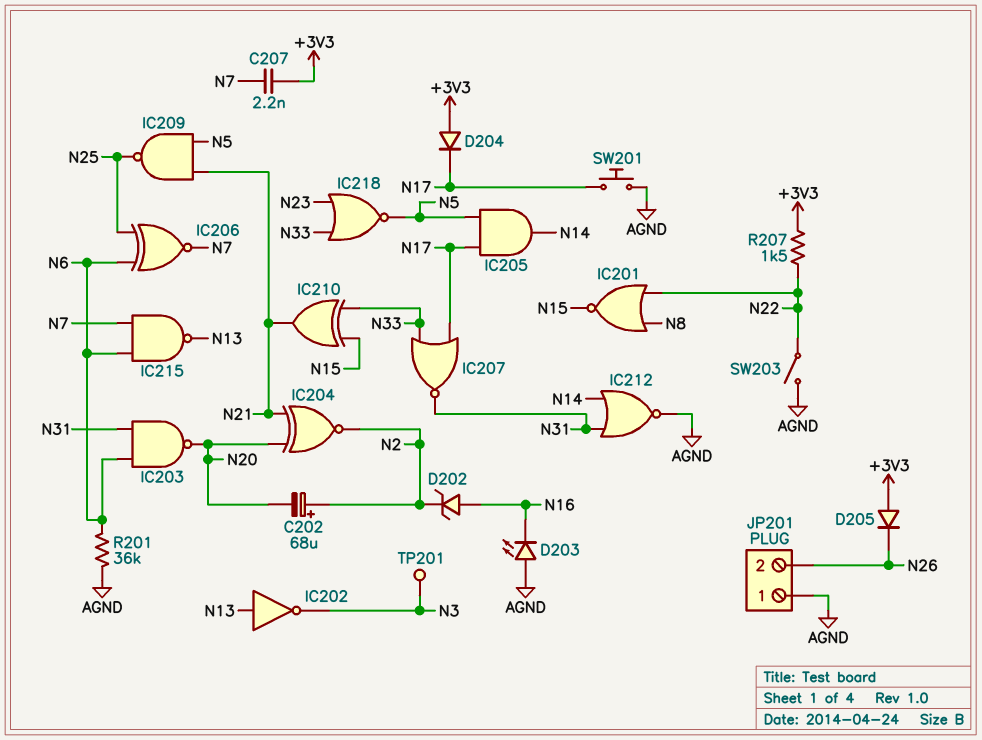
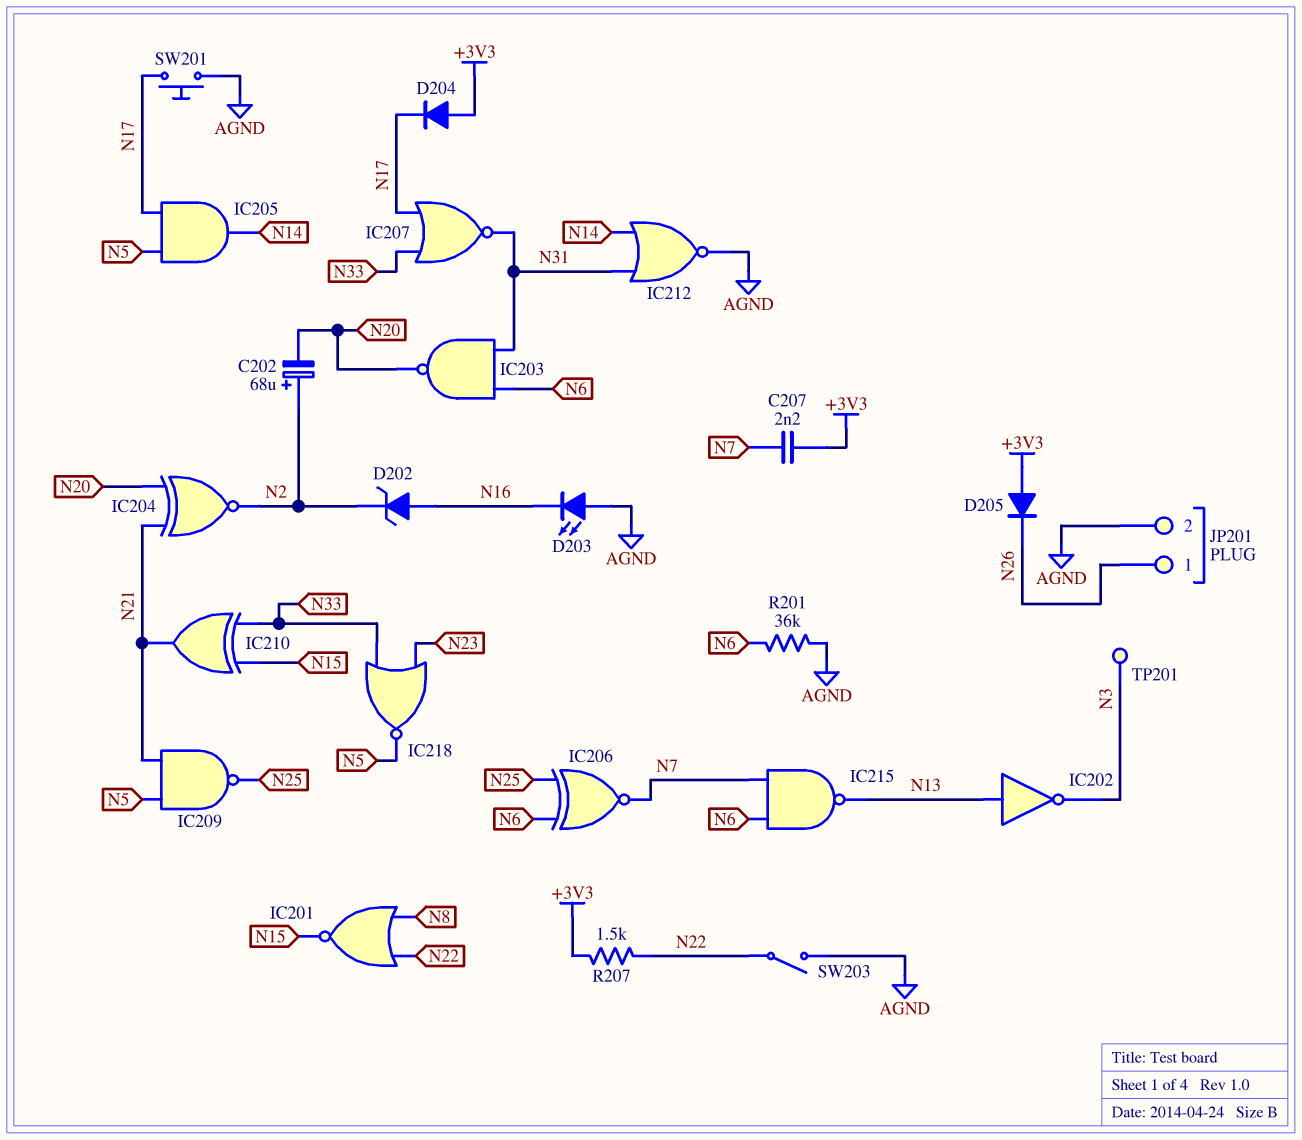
JP201 pin 1: AGND -> N26
JP201 pin 2: N26 -> AGND

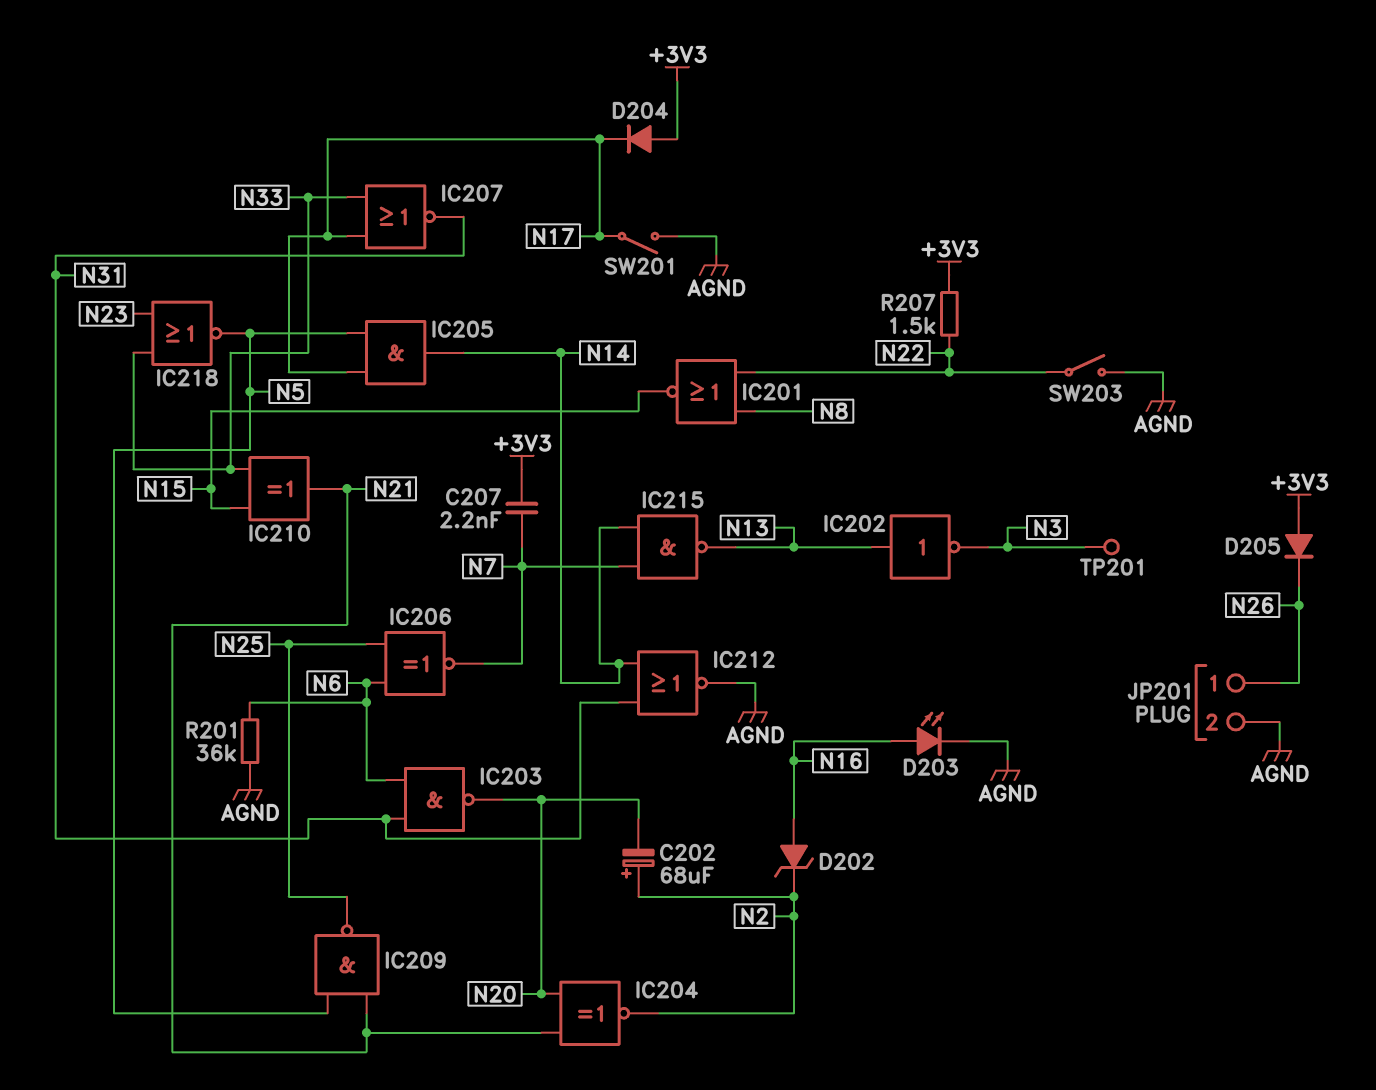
D203: LED (A AGND, K N16) -> LED (A N16, K AGND)
IC215: NAND (in N6, in N7, out N13) -> NAND (in N7, in N14, out N13)
SW201: button (AGND, N17) -> switch (AGND, N17)

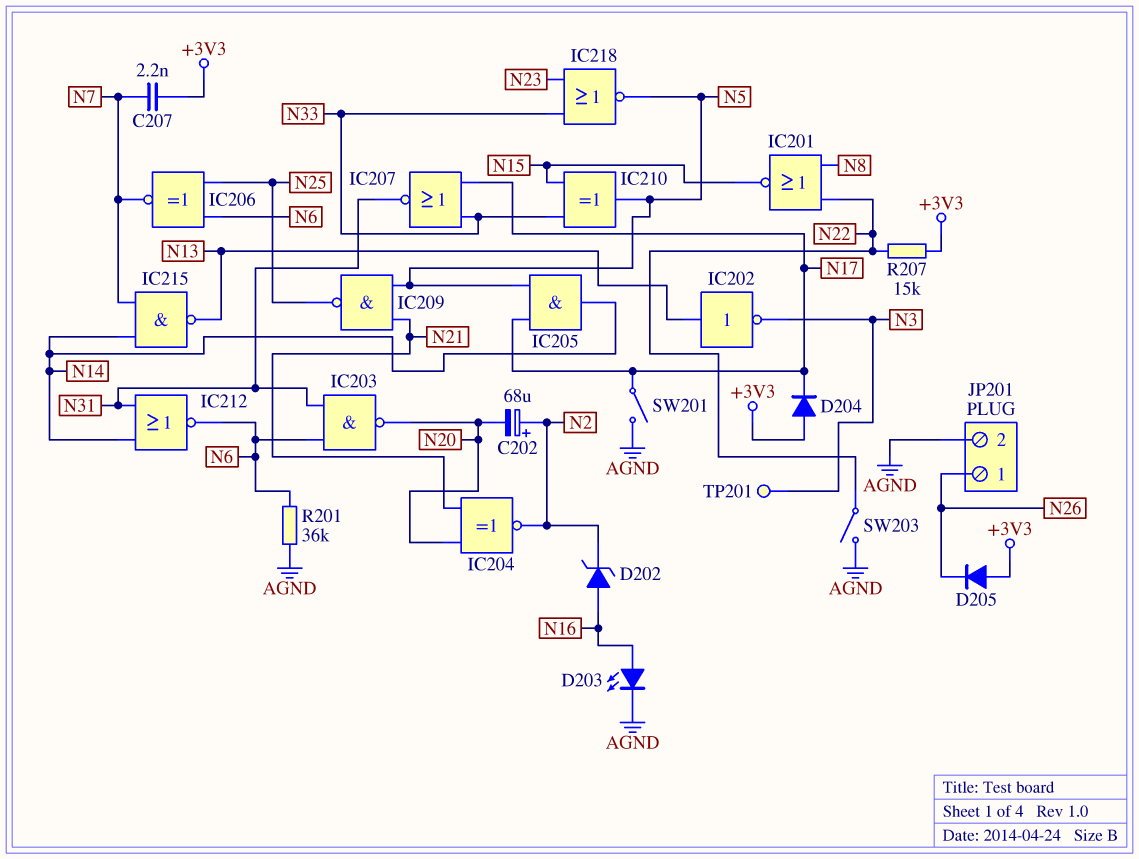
IC210: XOR (in N15, in N33, out N21) -> XOR (in N15, in N33, out N5)
IC212: NOR (in N14, in N31, out AGND) -> NOR (in N14, in N31, out N6)
R207: 1.5k (+3V3, N22) -> 15k (+3V3, N22)

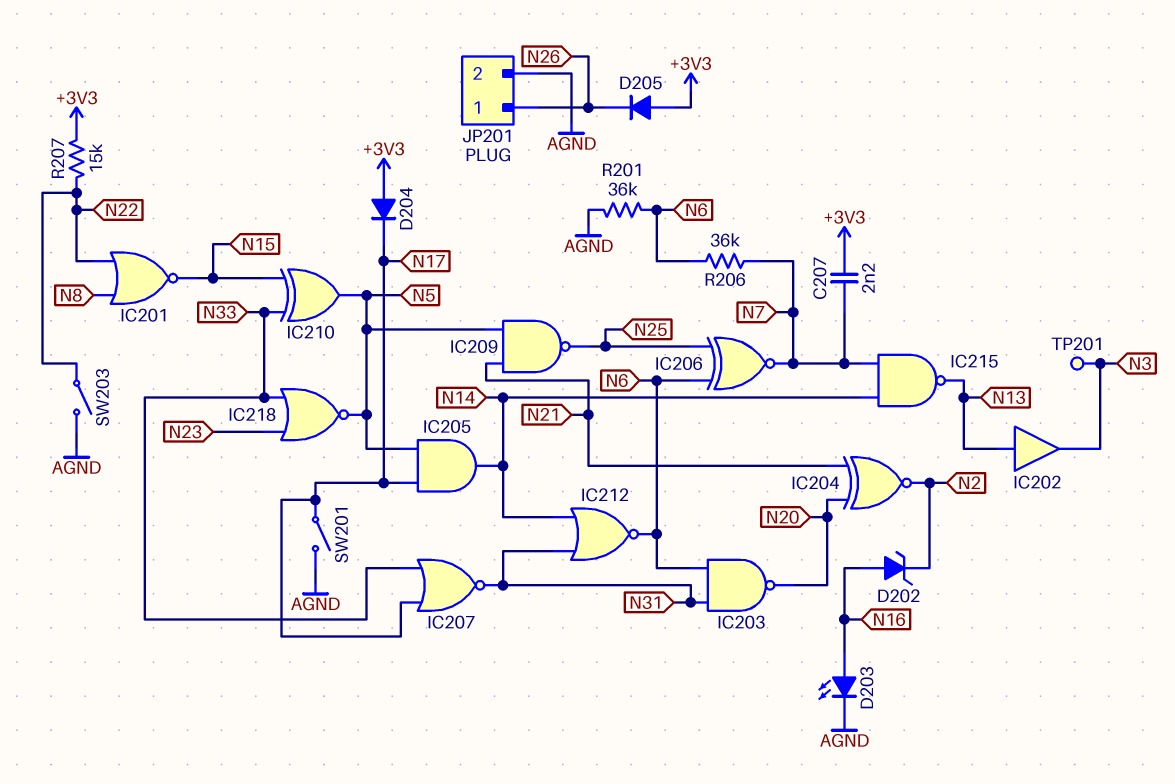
C202: 68uF (plus N2, minus N20) -> none
IC202: NOT (in N13, out N3) -> buffer (in N13, out N3)
R206: none -> 36k (N6, N7)

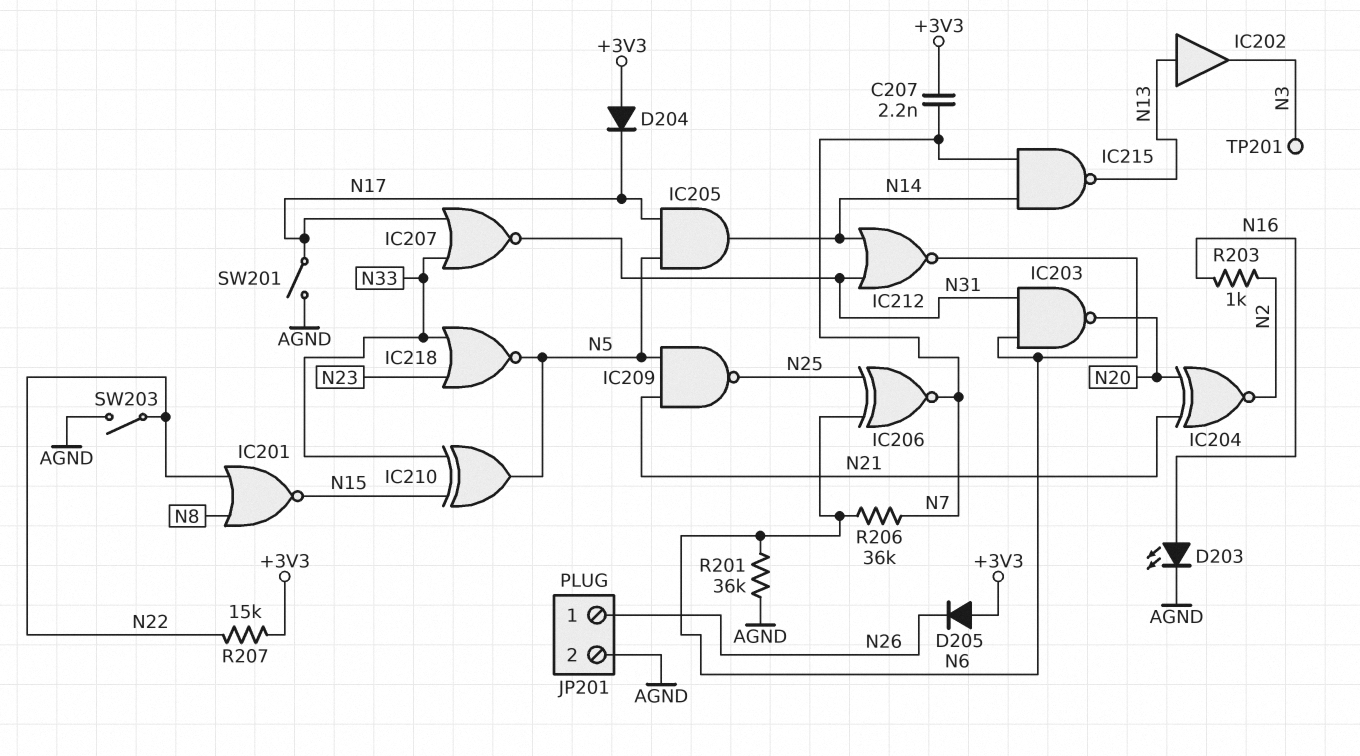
D202: zener (A N16, K N2) -> none
R203: none -> 1k (N2, N16)

